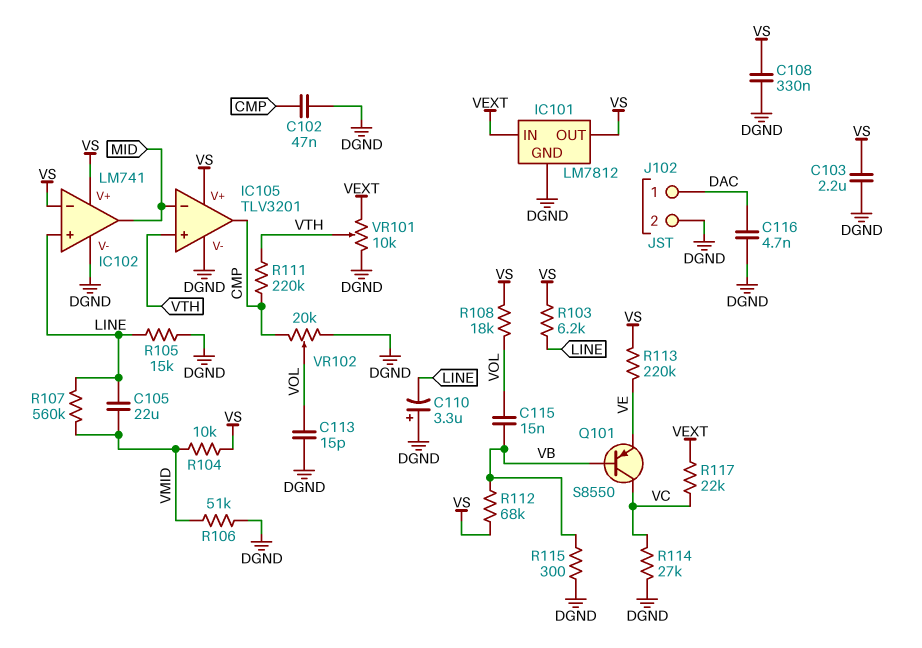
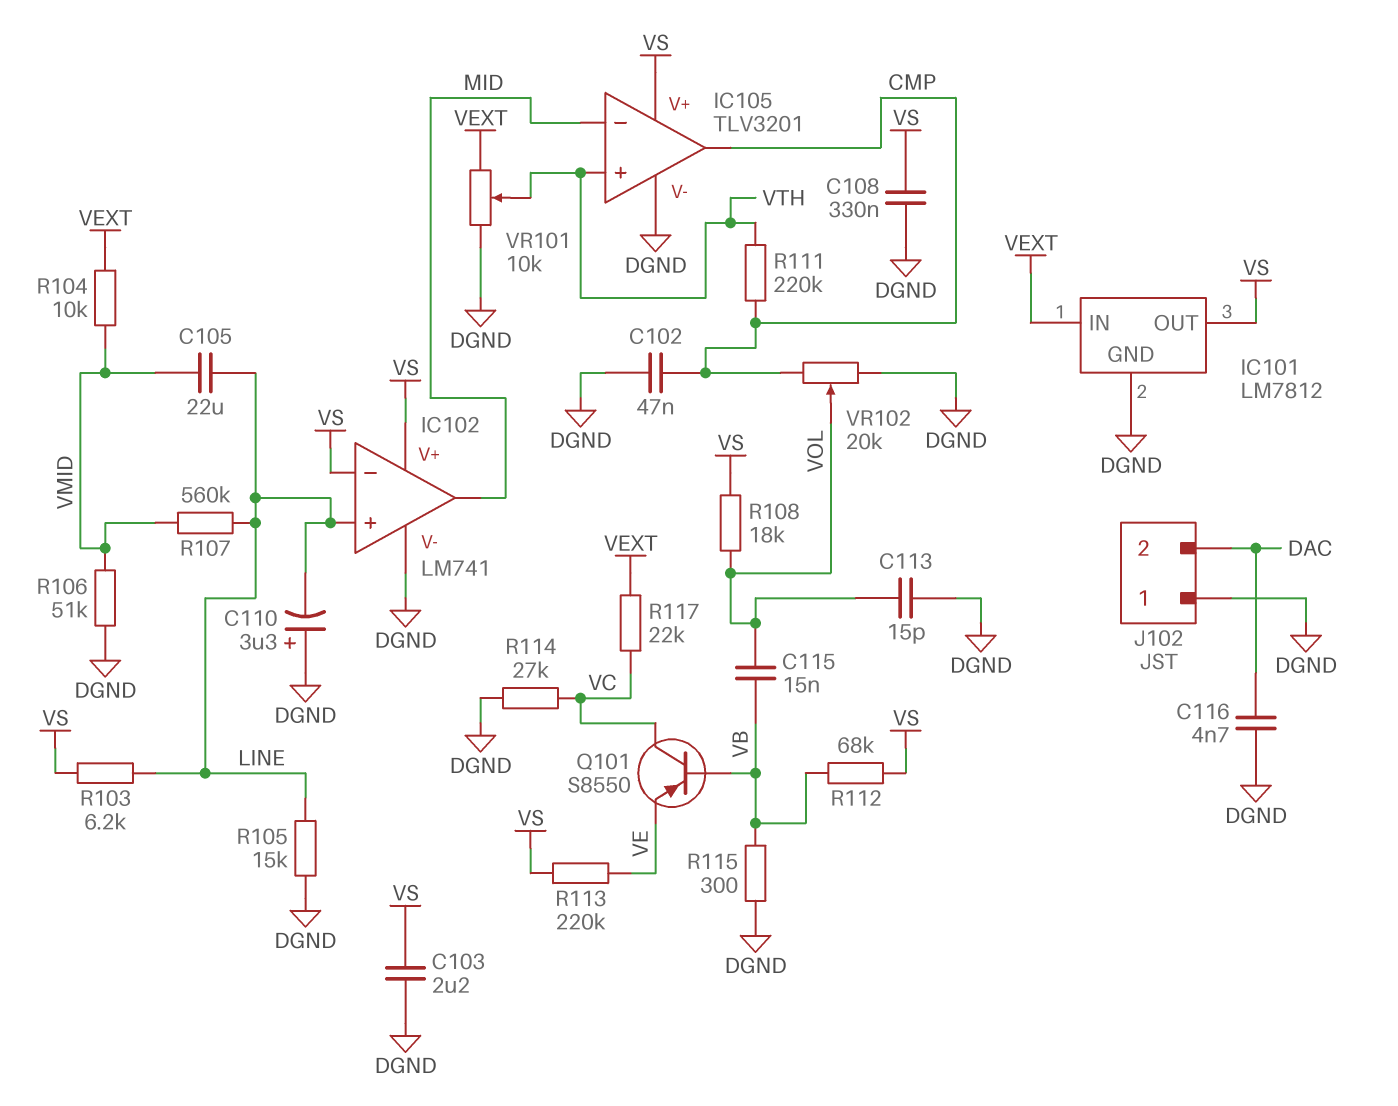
J102 pin 1: DAC -> DGND
J102 pin 2: DGND -> DAC
R104: 10k (VMID, VS) -> 10k (VEXT, VMID)

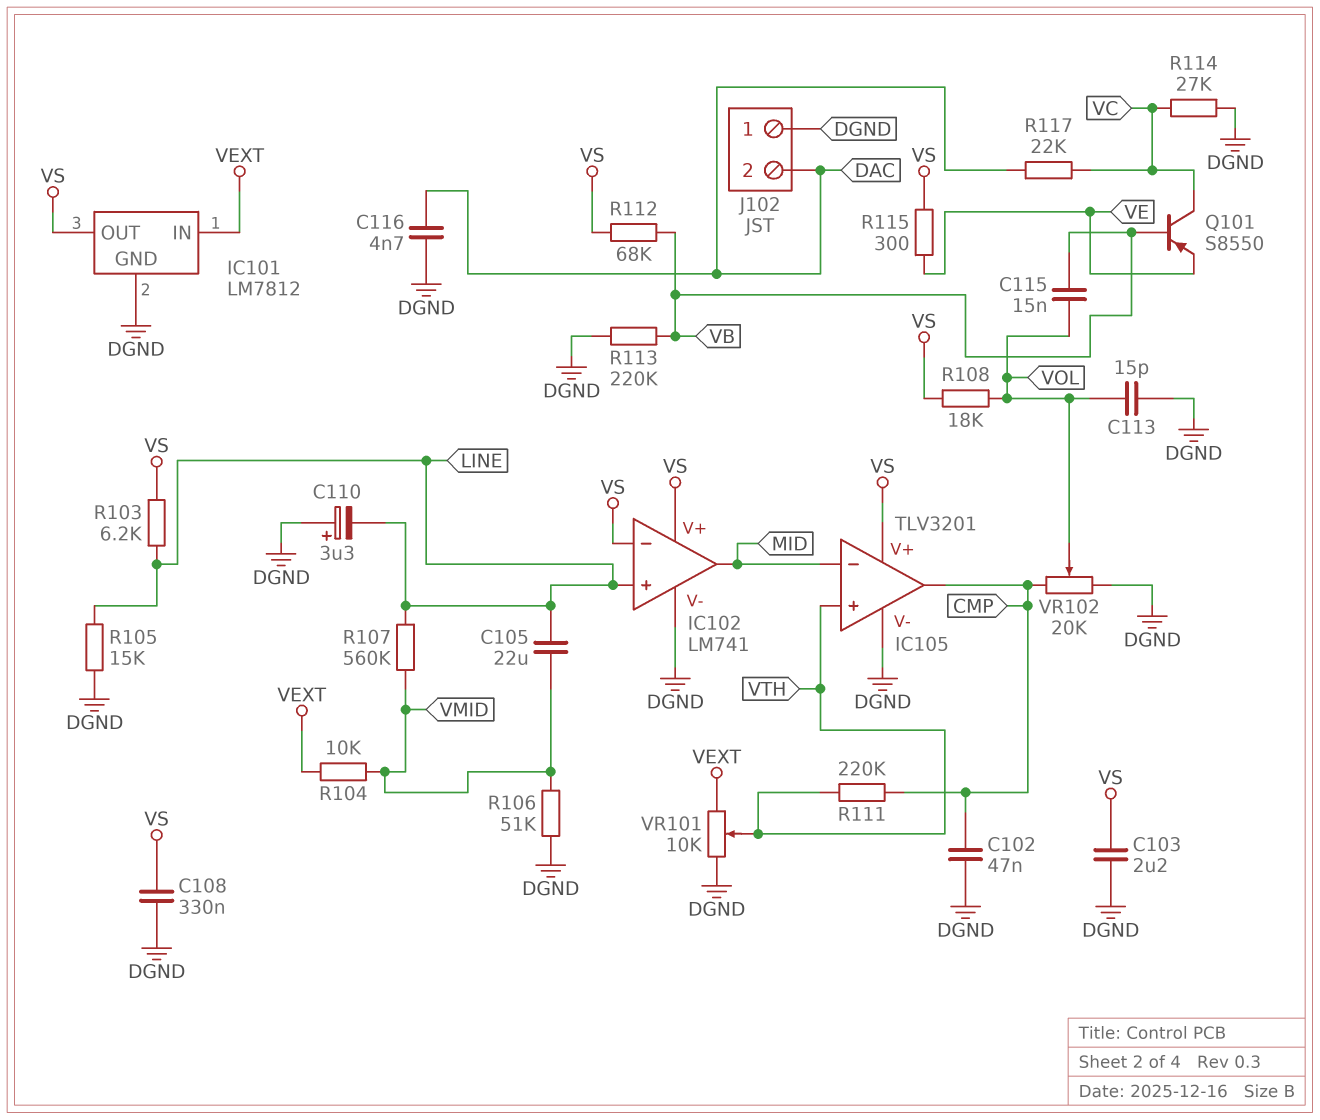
R113: 220k (VE, VS) -> 220k (DGND, VB)
R115: 300 (DGND, VB) -> 300 (VE, VS)
R117: 22k (VC, VEXT) -> 22k (DAC, VC)

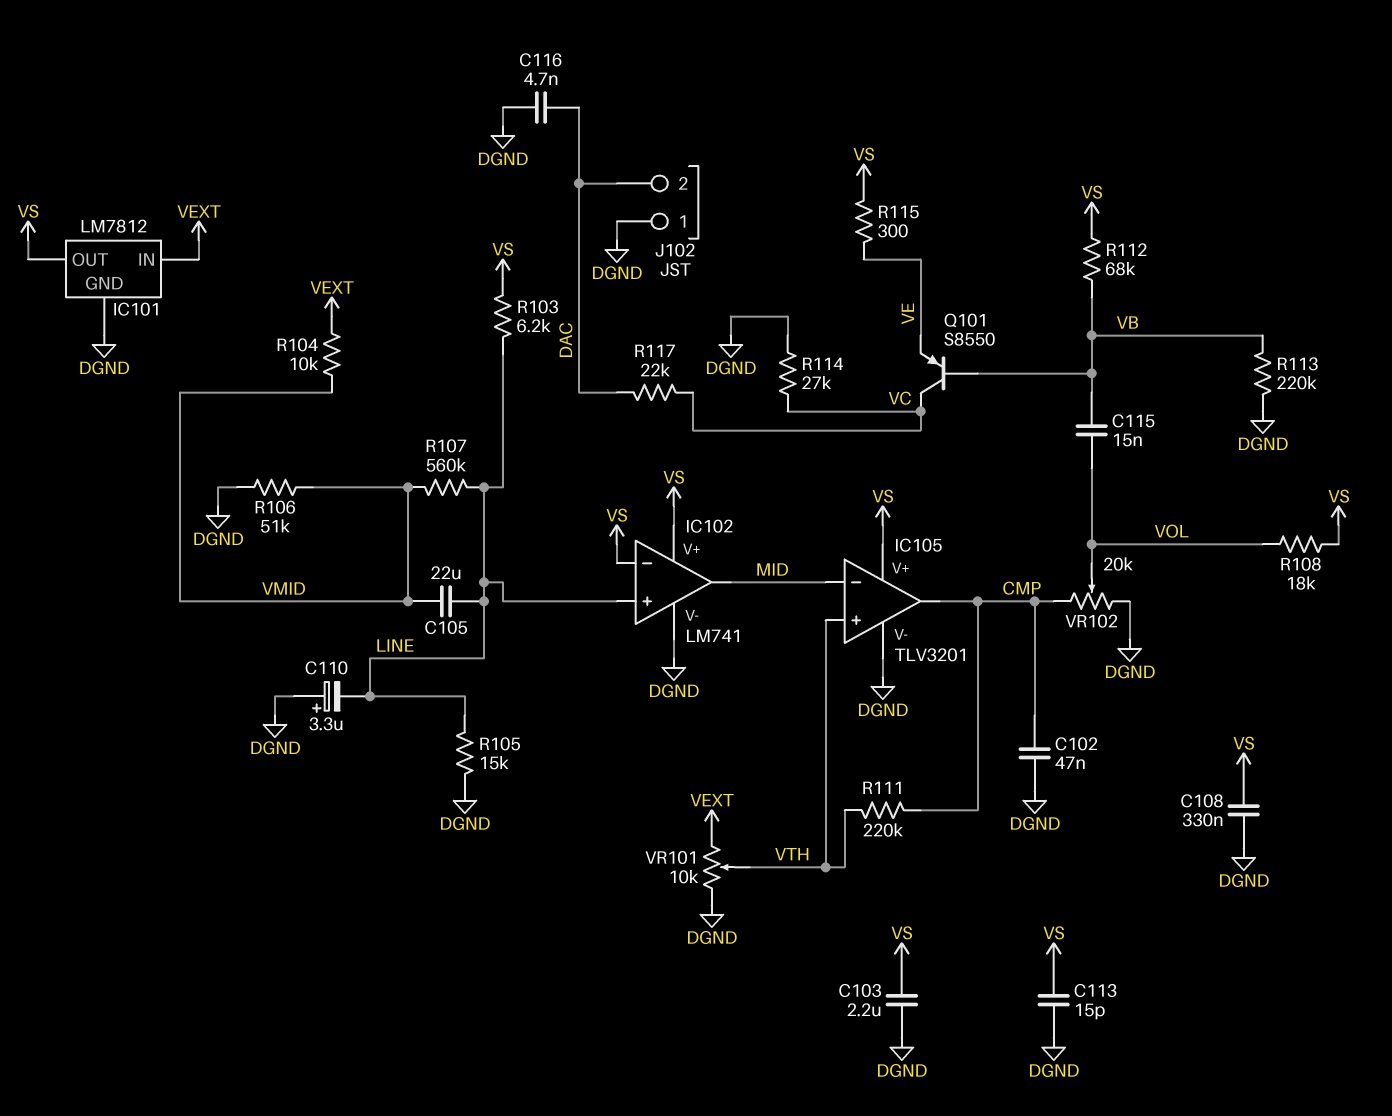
C113: 15pF (DGND, VOL) -> 15pF (DGND, VS)

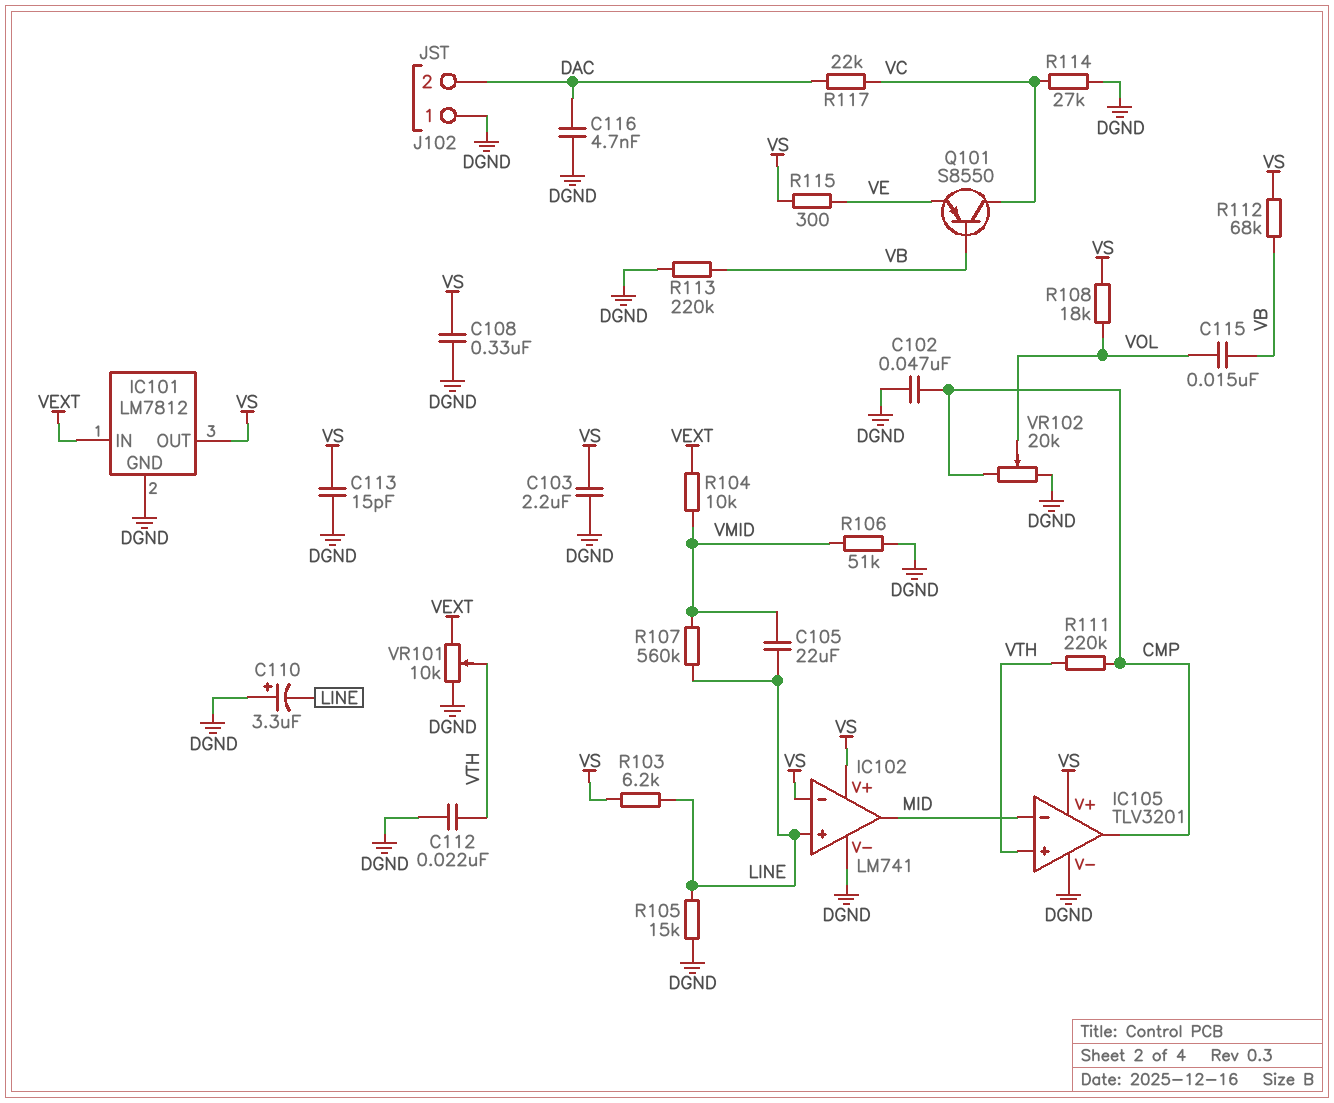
C112: none -> 22nF (DGND, VTH)

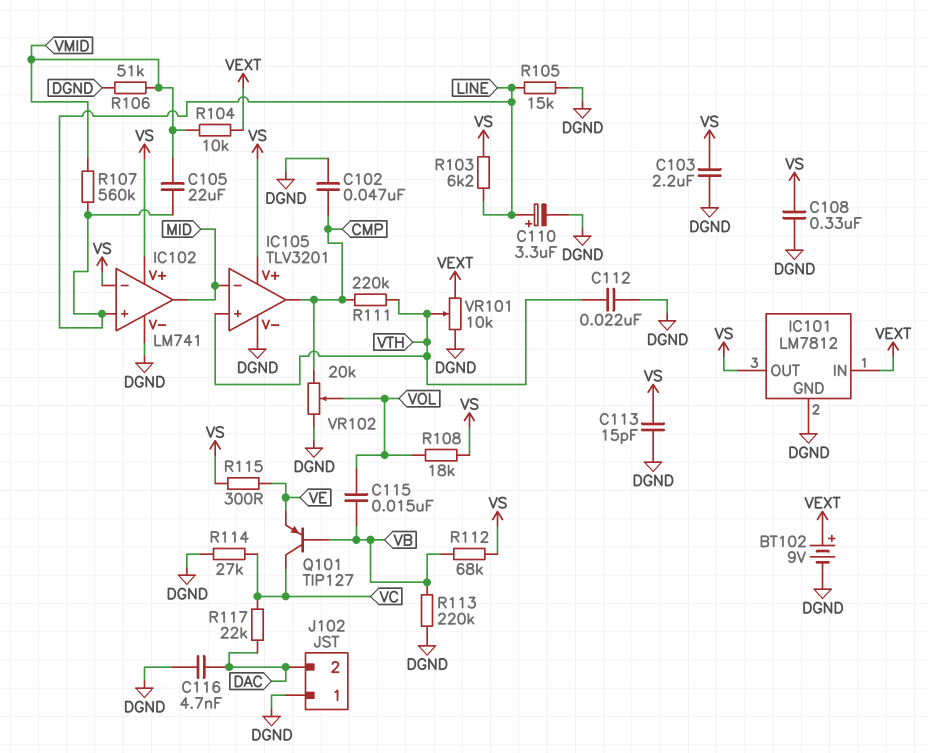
BT102: none -> 9V (plus VEXT, minus DGND)
C110: 3.3uF (plus DGND, minus LINE) -> 3.3uF (plus LINE, minus DGND)
Q101: PNP S8550 (B VB, C VC, E VE) -> PNP TIP127 (B VB, C VC, E VE)

